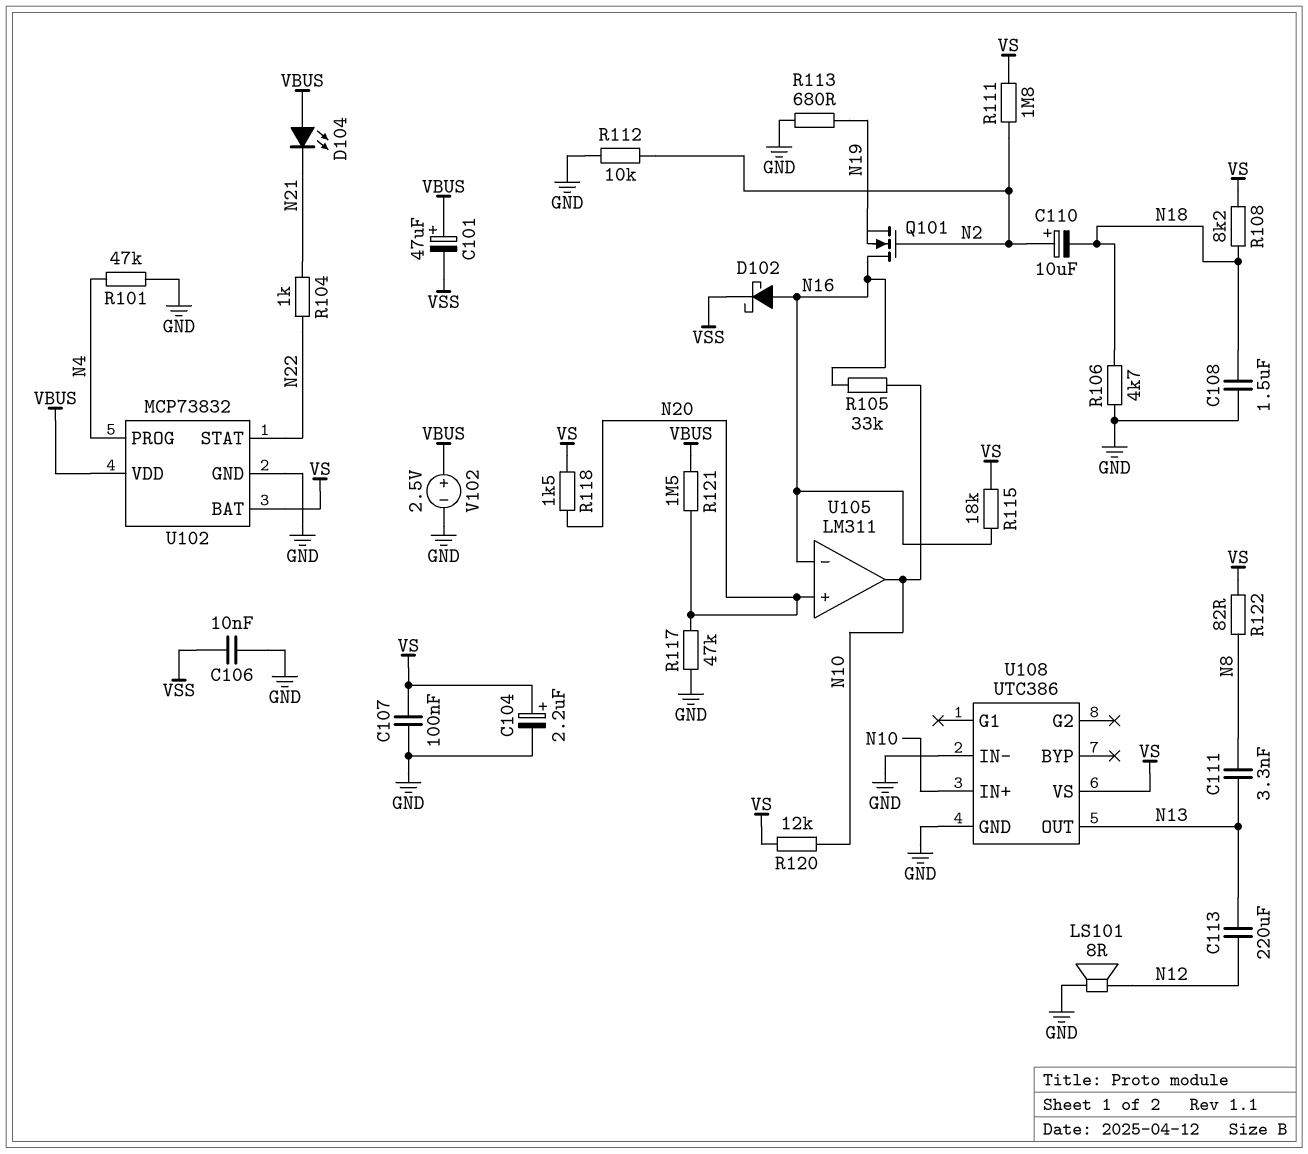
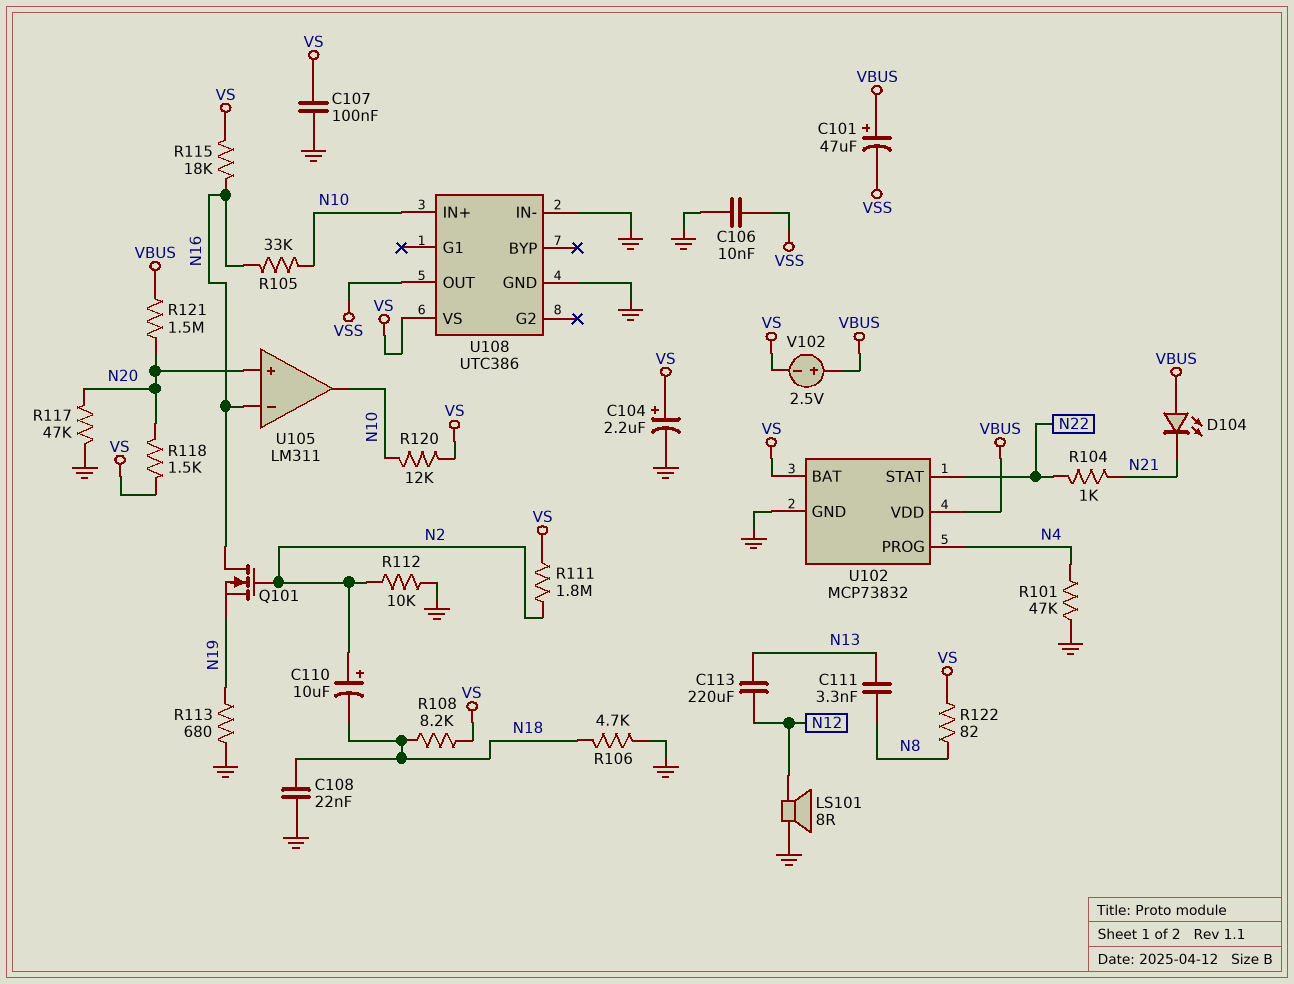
C108: 1.5uF (GND, N18) -> 22nF (GND, N18)
D102: schottky (A N16, K VSS) -> none
U108 pin OUT: N13 -> VSS
V102: 2.5V (plus VBUS, minus GND) -> 2.5V (plus VBUS, minus VS)

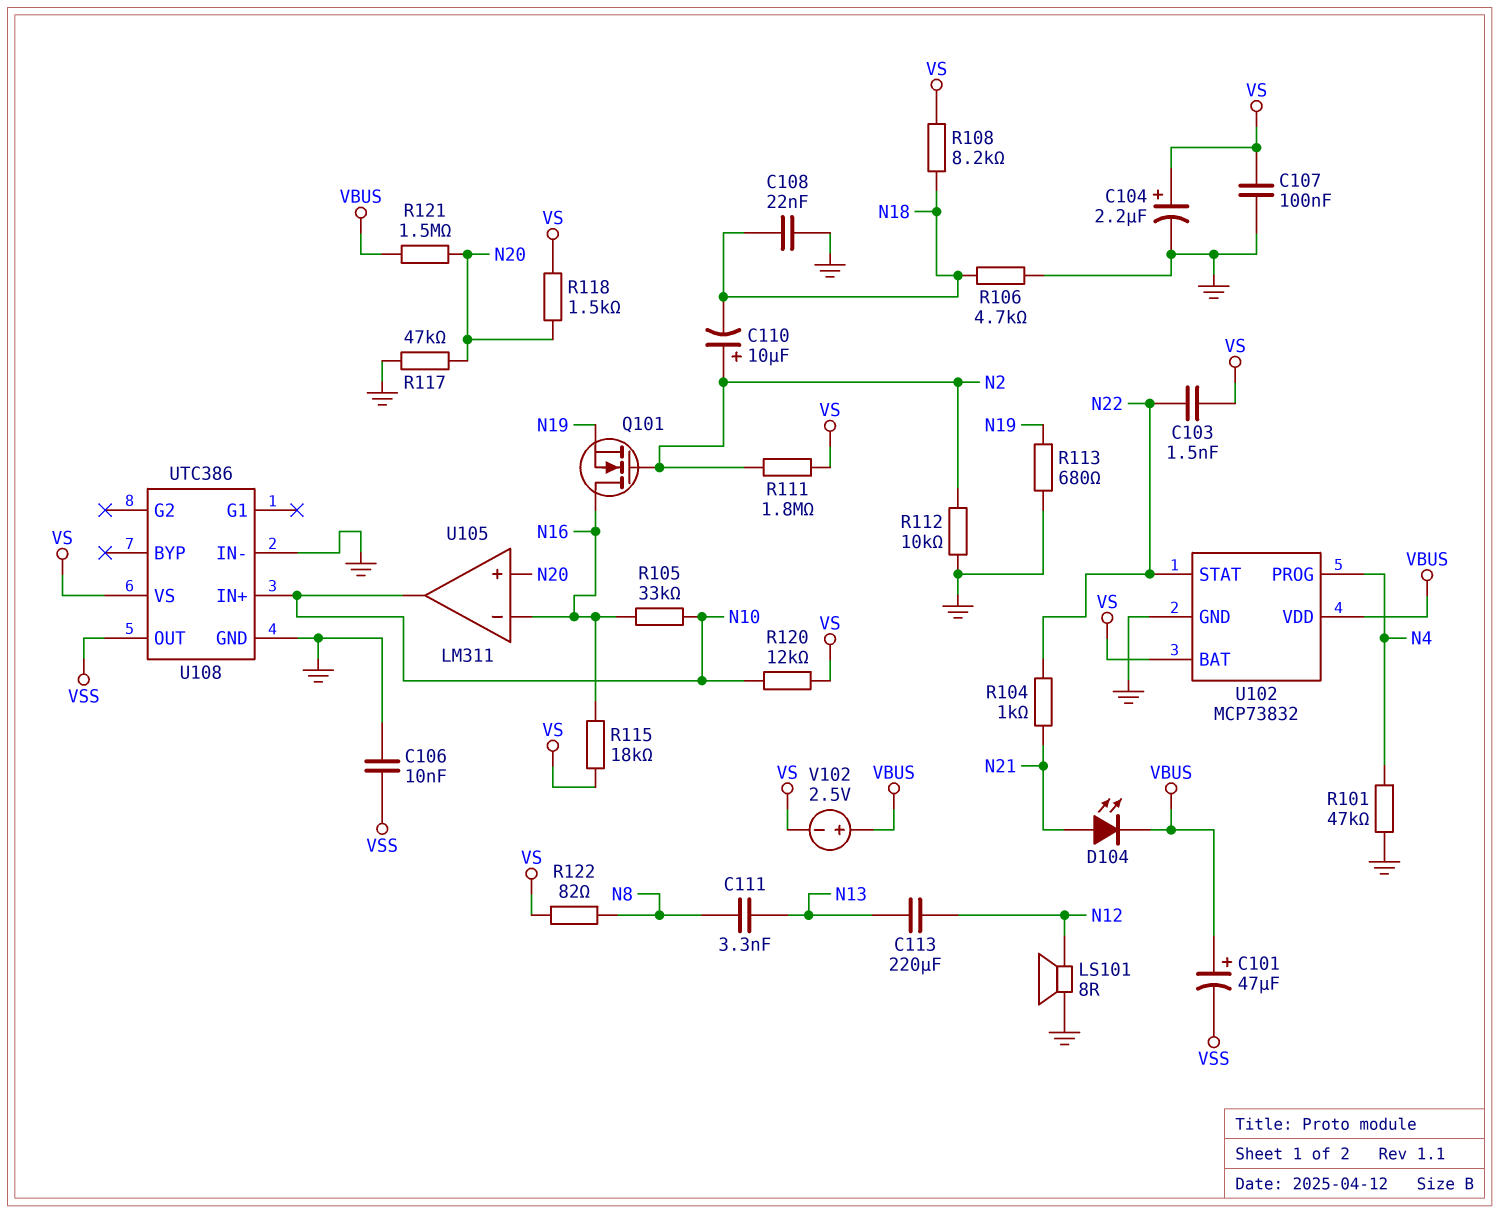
C103: none -> 1.5nF (N22, VS)
D104: LED (A VBUS, K N21) -> LED (A N21, K VBUS)

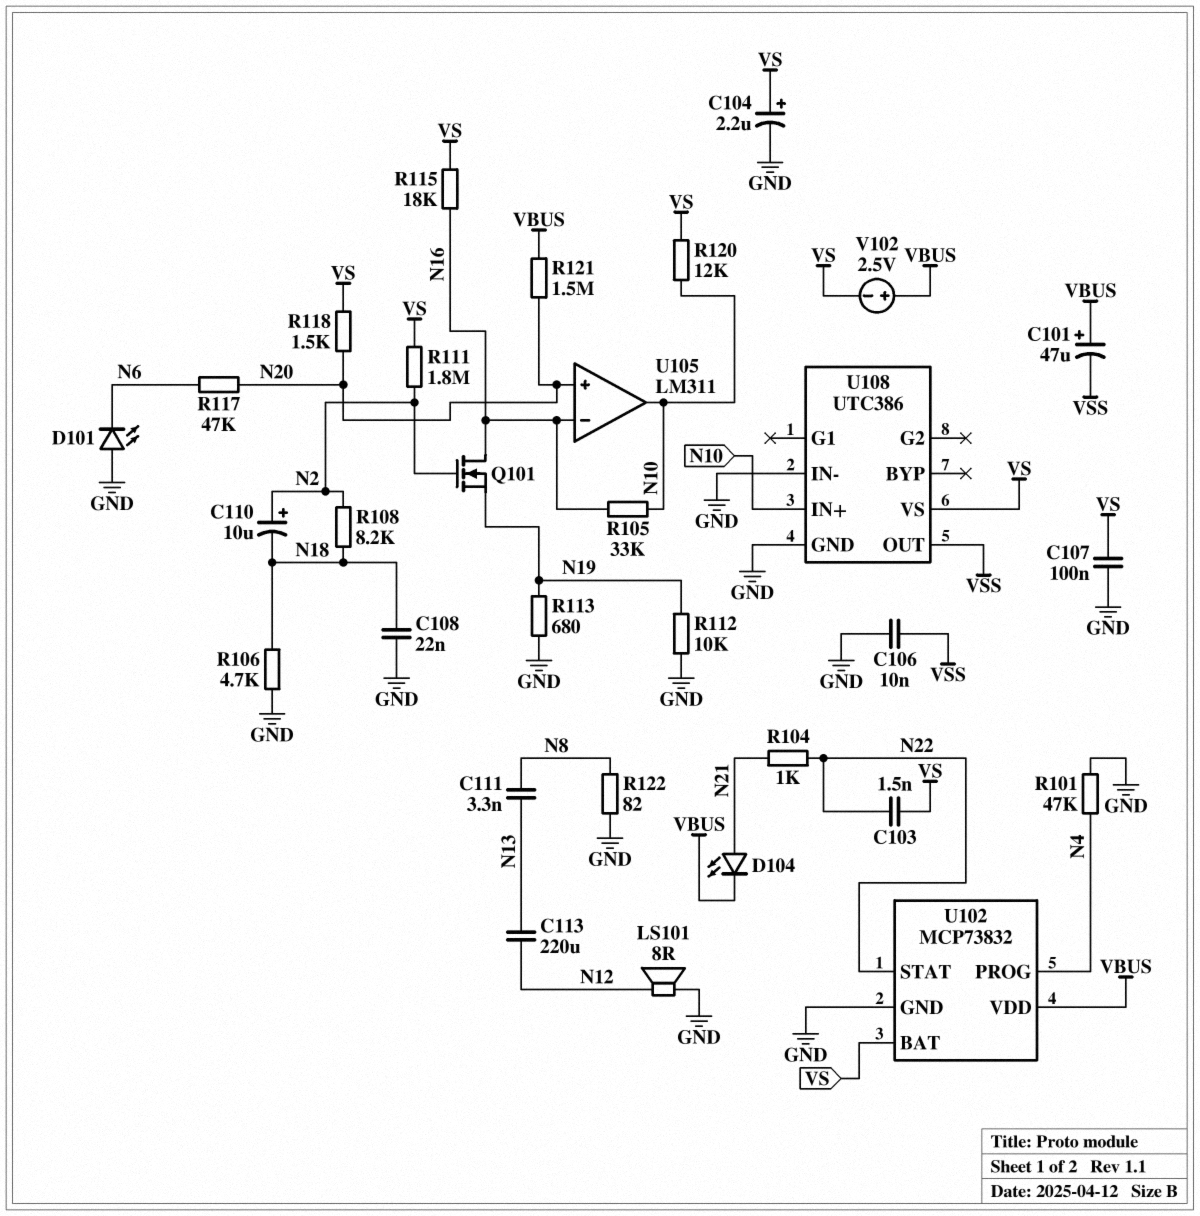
D101: none -> LED (A GND, K N6)
R108: 8.2k (N18, VS) -> 8.2k (N2, N18)
R112: 10k (GND, N2) -> 10k (GND, N19)
R117: 47k (GND, N20) -> 47k (N6, N20)
R122: 82 (N8, VS) -> 82 (GND, N8)

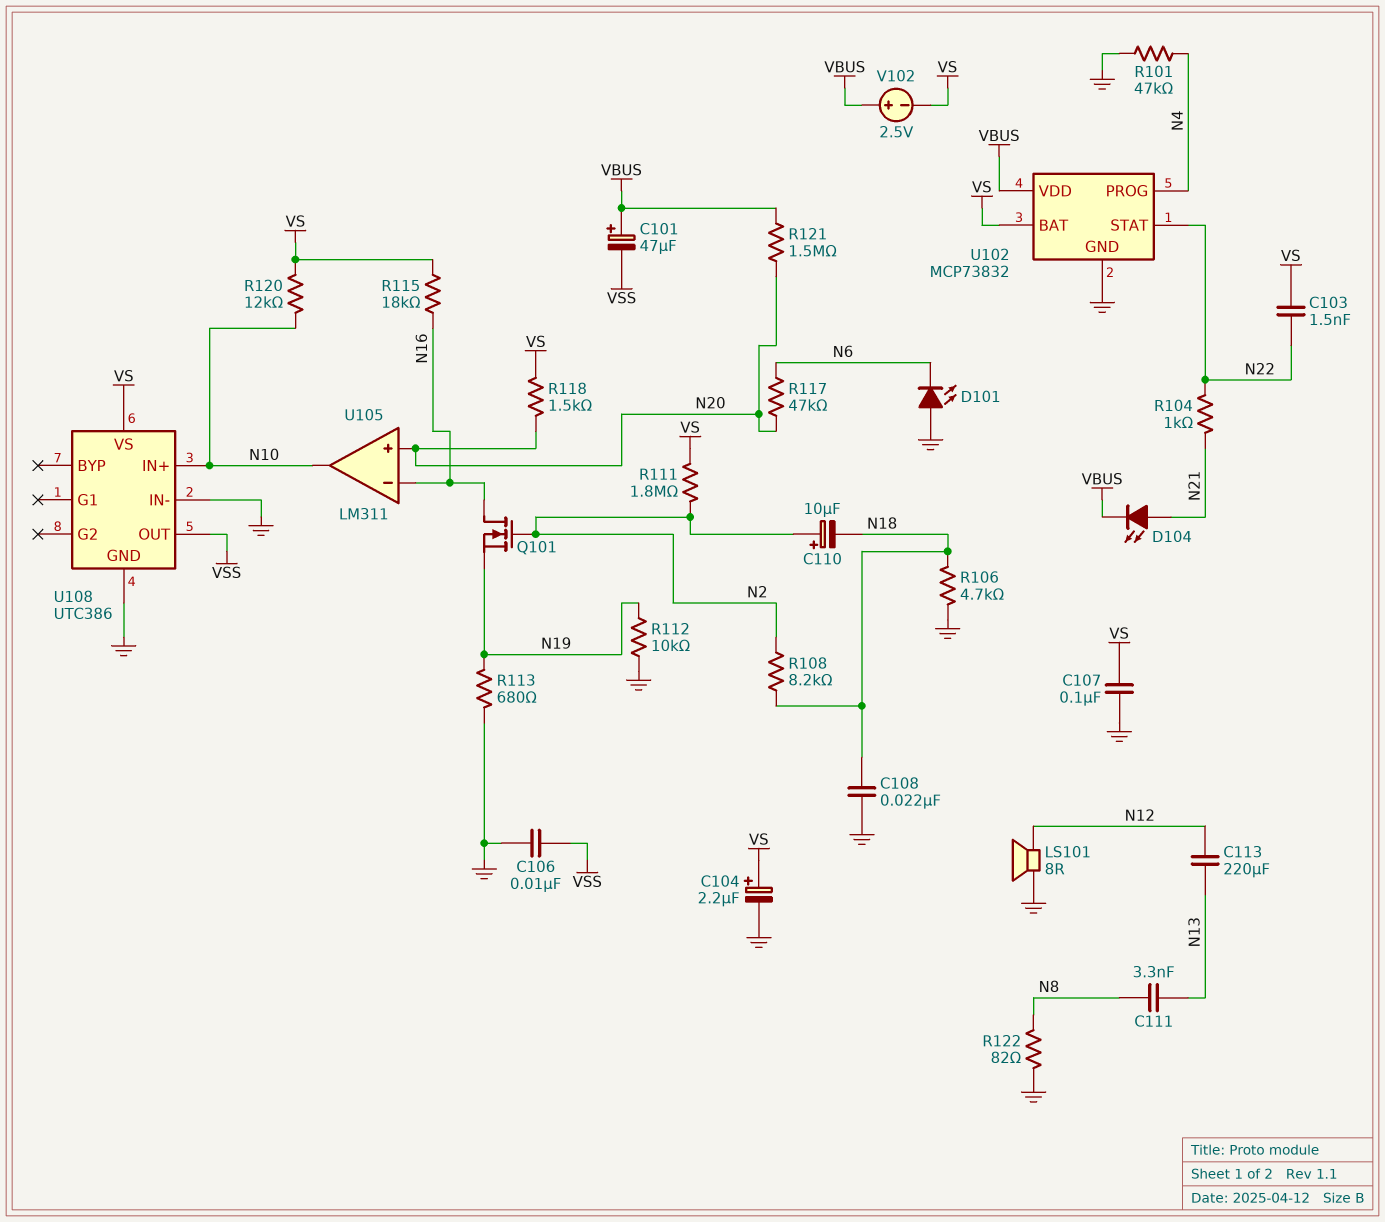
R105: 33k (N10, N16) -> none

